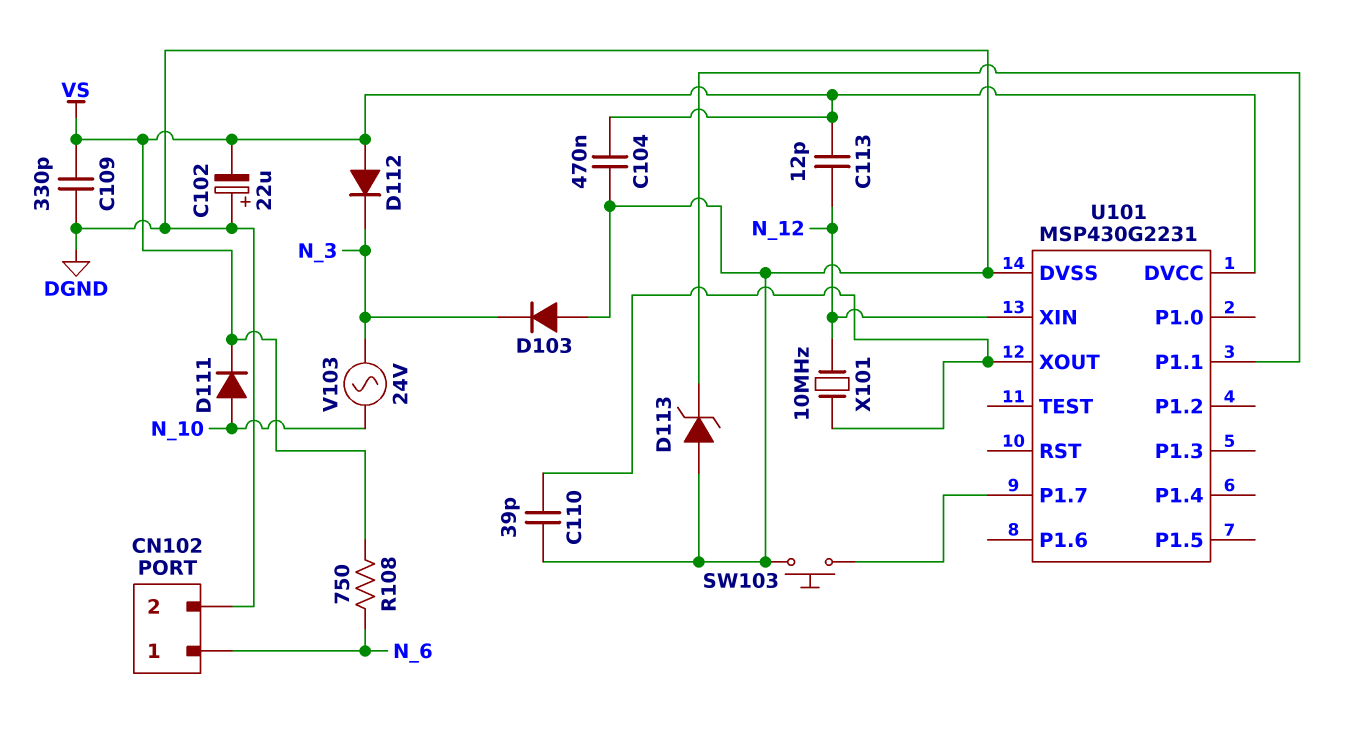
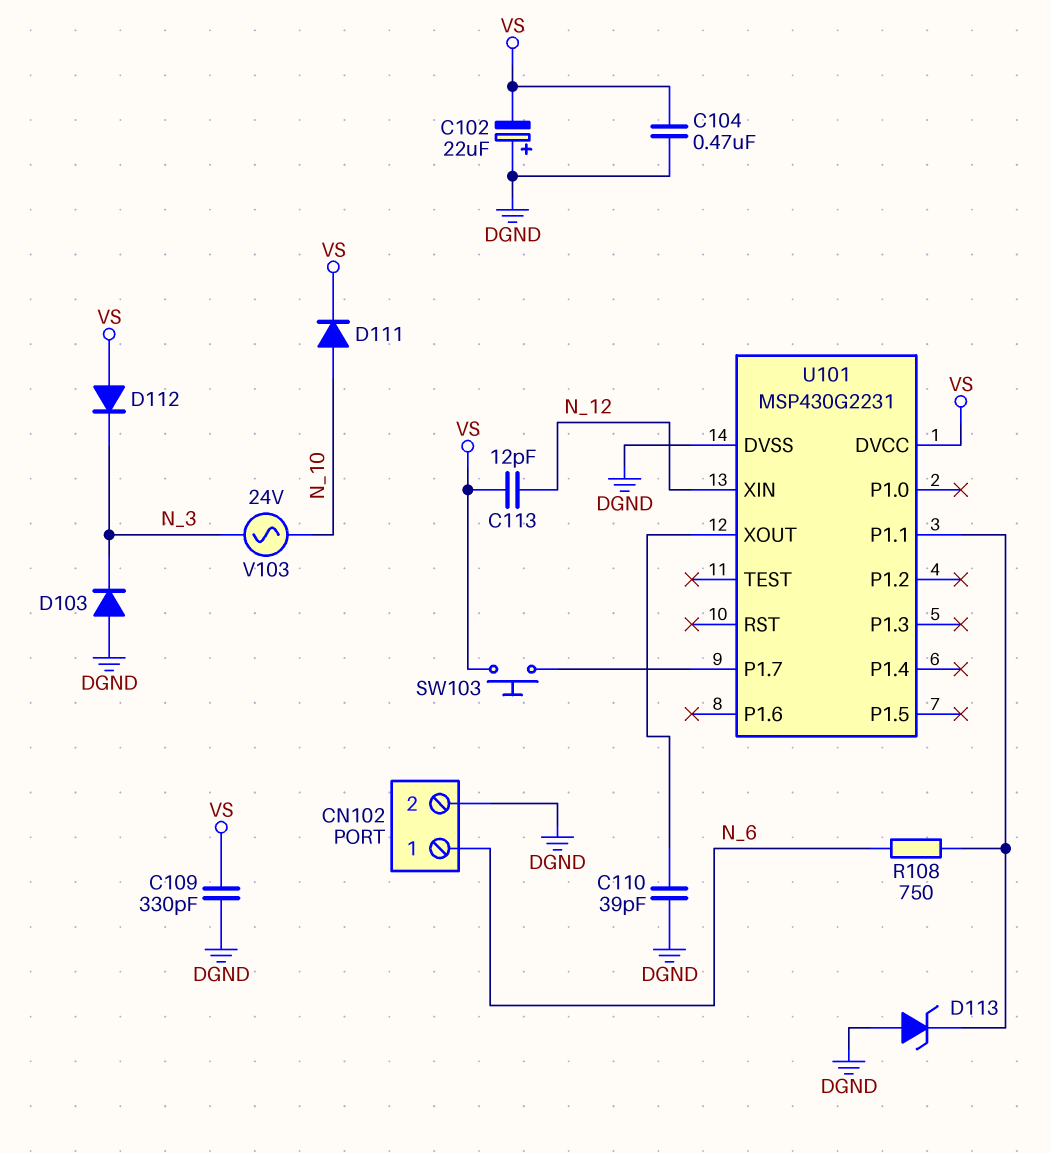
R108: 750 (N_6, VS) -> 750 (N_6, U101/P1.1)
SW103: button (DGND, U101/P1.7) -> button (U101/P1.7, VS)
X101: 10MHz (N_12, U101/XOUT) -> none

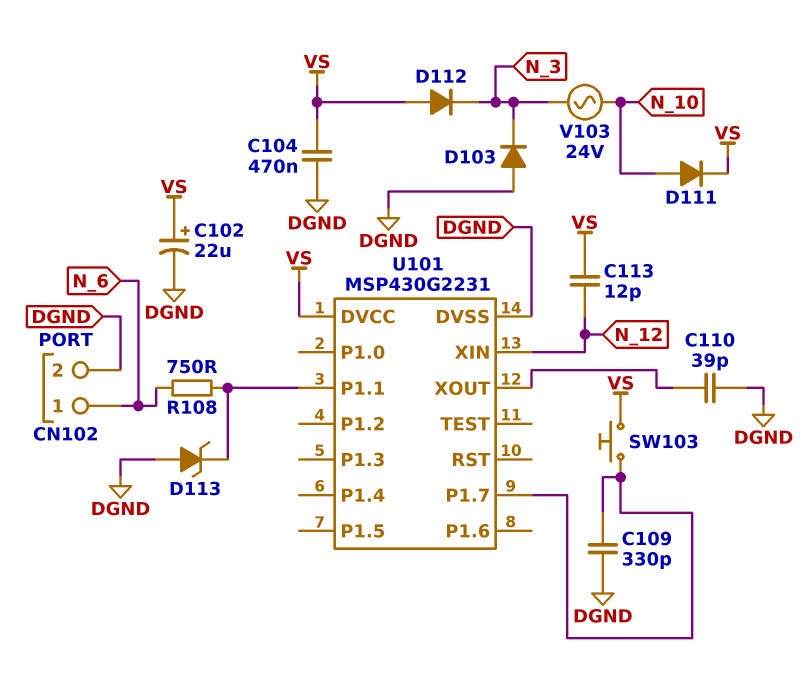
C102: 22uF (plus DGND, minus VS) -> 22uF (plus VS, minus DGND)
C109: 330pF (DGND, VS) -> 330pF (DGND, U101/P1.7)

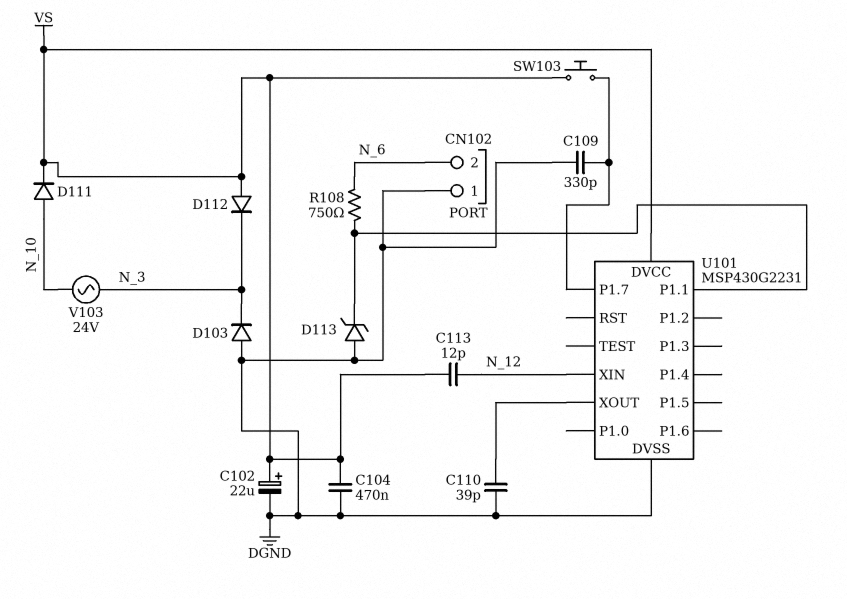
CN102 pin 1: N_6 -> DGND
CN102 pin 2: DGND -> N_6

